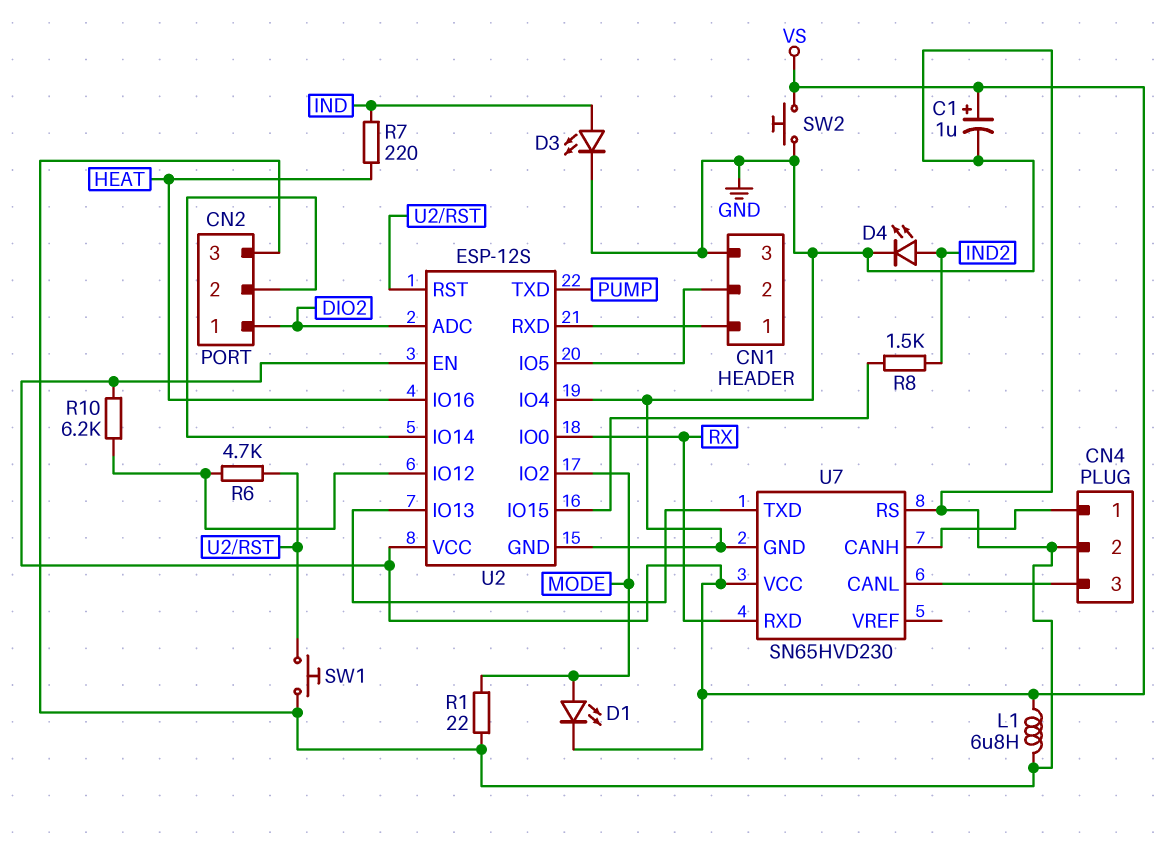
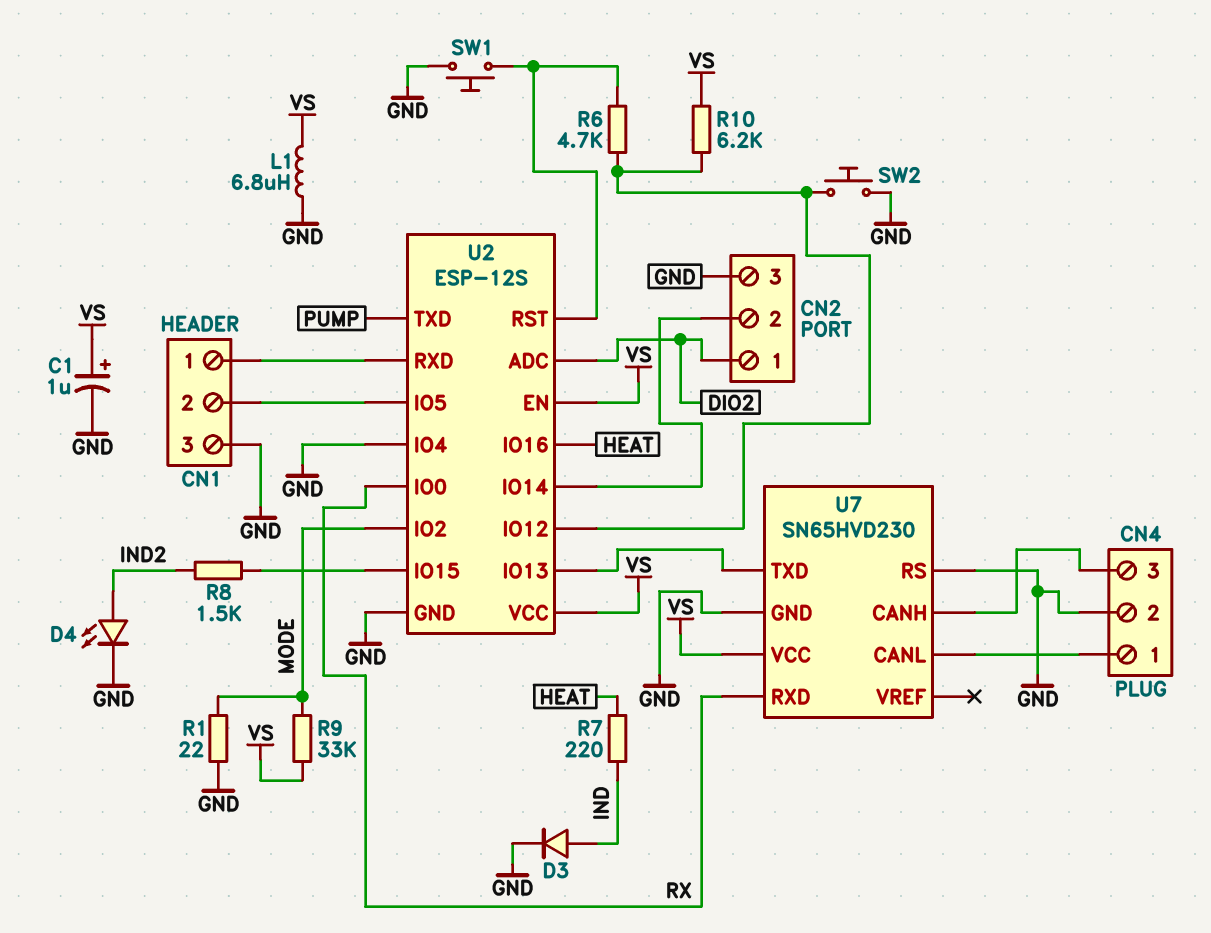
D1: LED (A MODE, K VS) -> none
D3: LED (A IND, K GND) -> diode (A IND, K GND)
R9: none -> 33k (MODE, VS)
SW2: button (GND, VS) -> button (GND, U2/IO12)
U7 pin CANH: CN4/1 -> CN4/3
U7 pin CANL: CN4/3 -> CN4/1

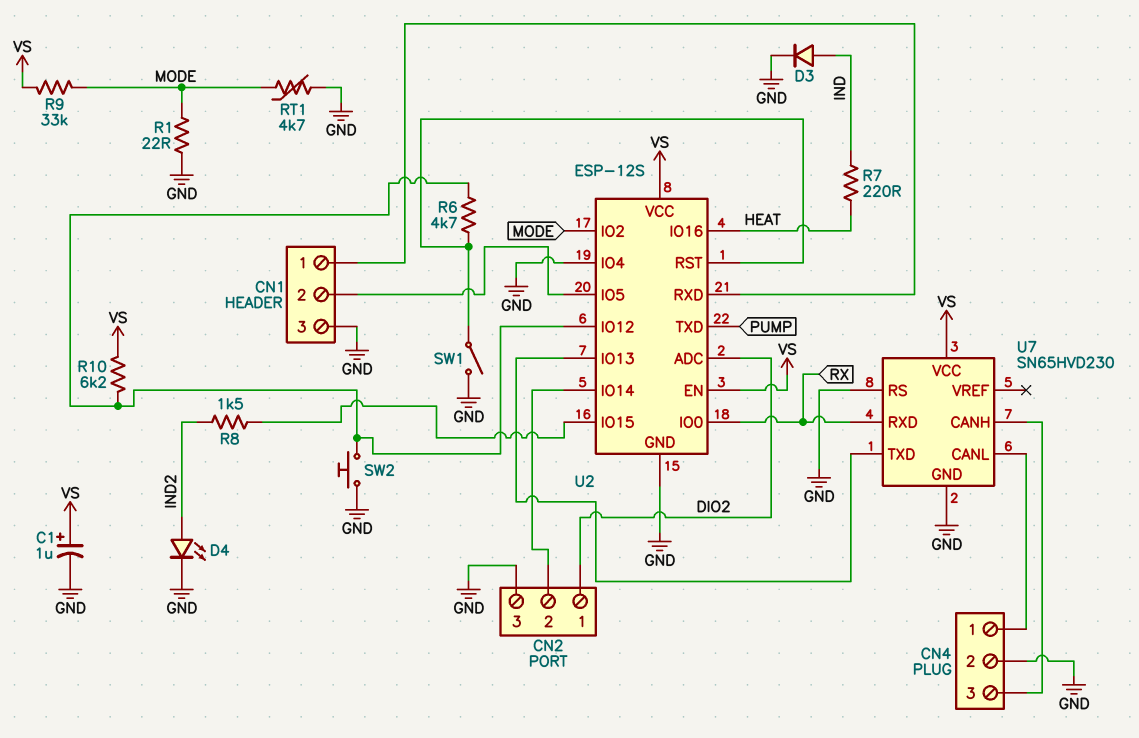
L1: 6.8uH (GND, VS) -> none
RT1: none -> 4.7k (GND, MODE)
SW1: button (GND, U2/RST) -> switch (GND, U2/RST)

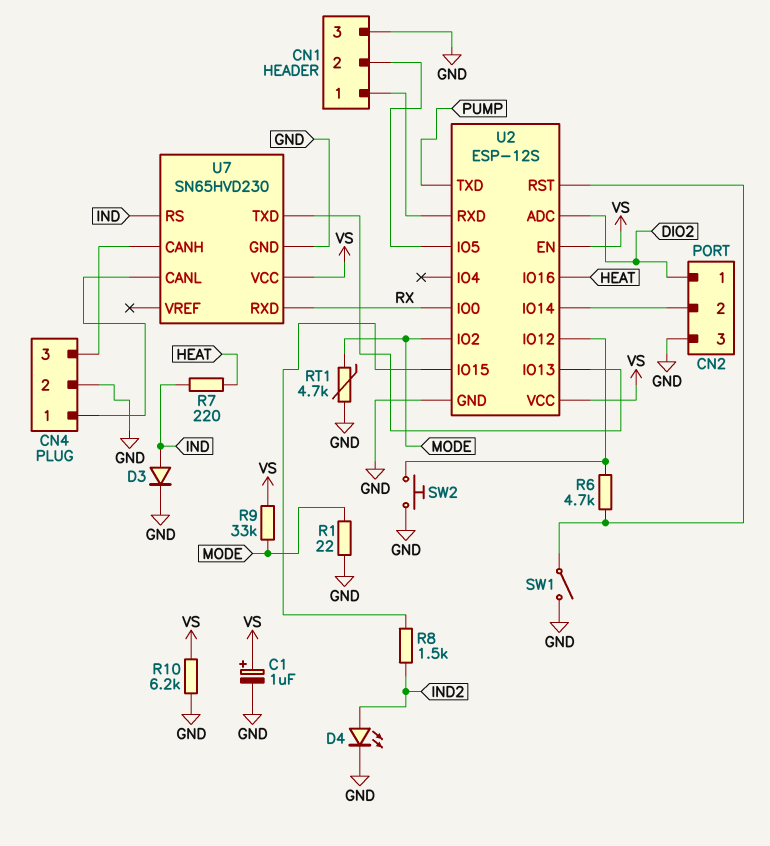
R10: 6.2k (U2/IO12, VS) -> 6.2k (GND, VS)
U2 pin IO4: GND -> none
U7 pin RS: GND -> IND

